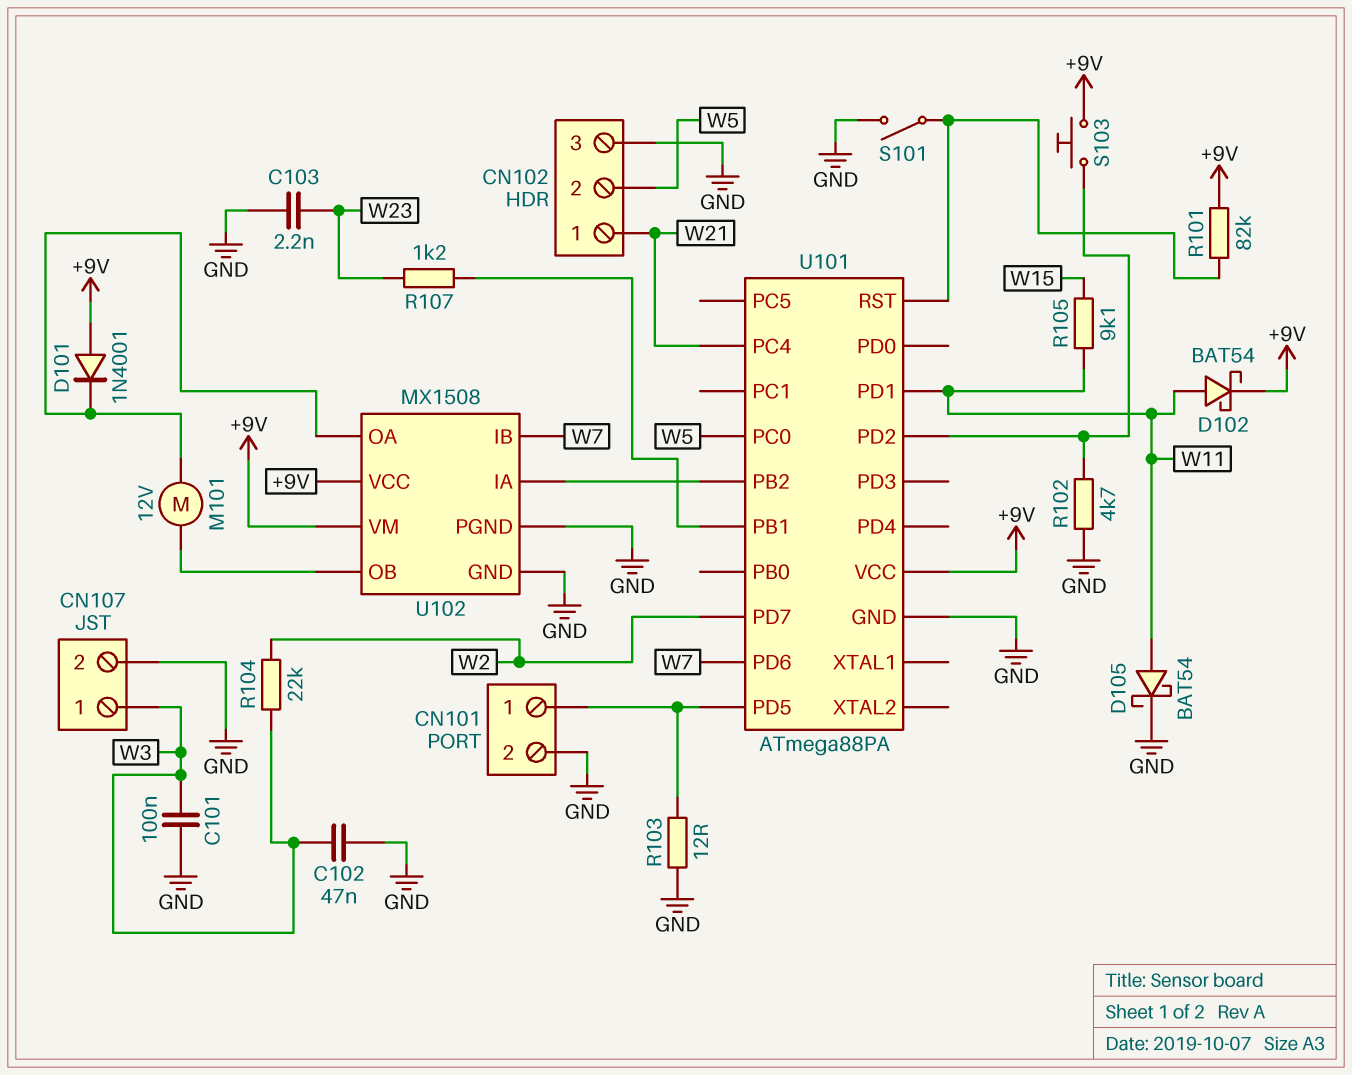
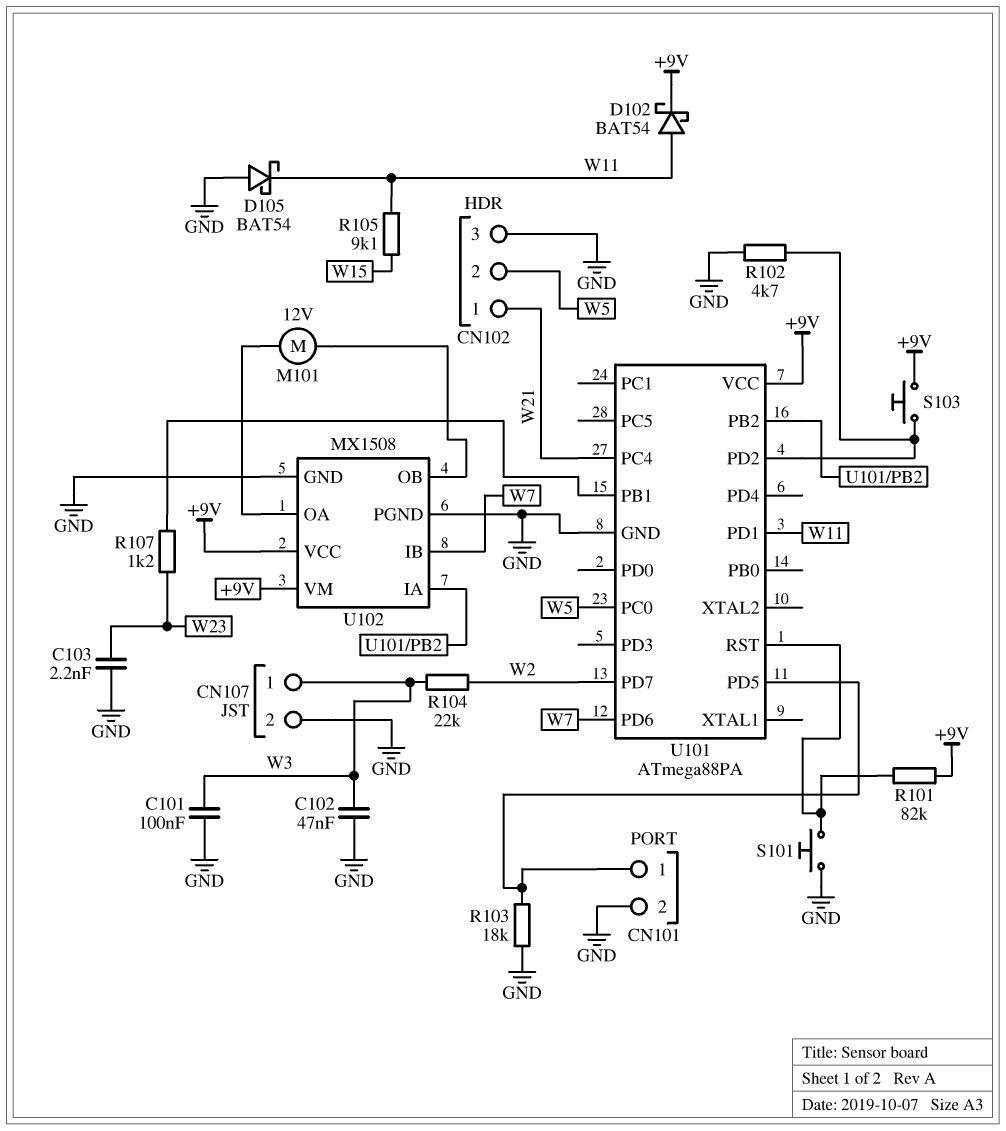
D101: diode 1N4001 (A +9V, K U102/OA) -> none
D105: schottky BAT54 (A W11, K GND) -> schottky BAT54 (A GND, K W11)
R103: 12 (CN101/1, GND) -> 18k (CN101/1, GND)
S101: switch (GND, U101/RST) -> button (GND, U101/RST)

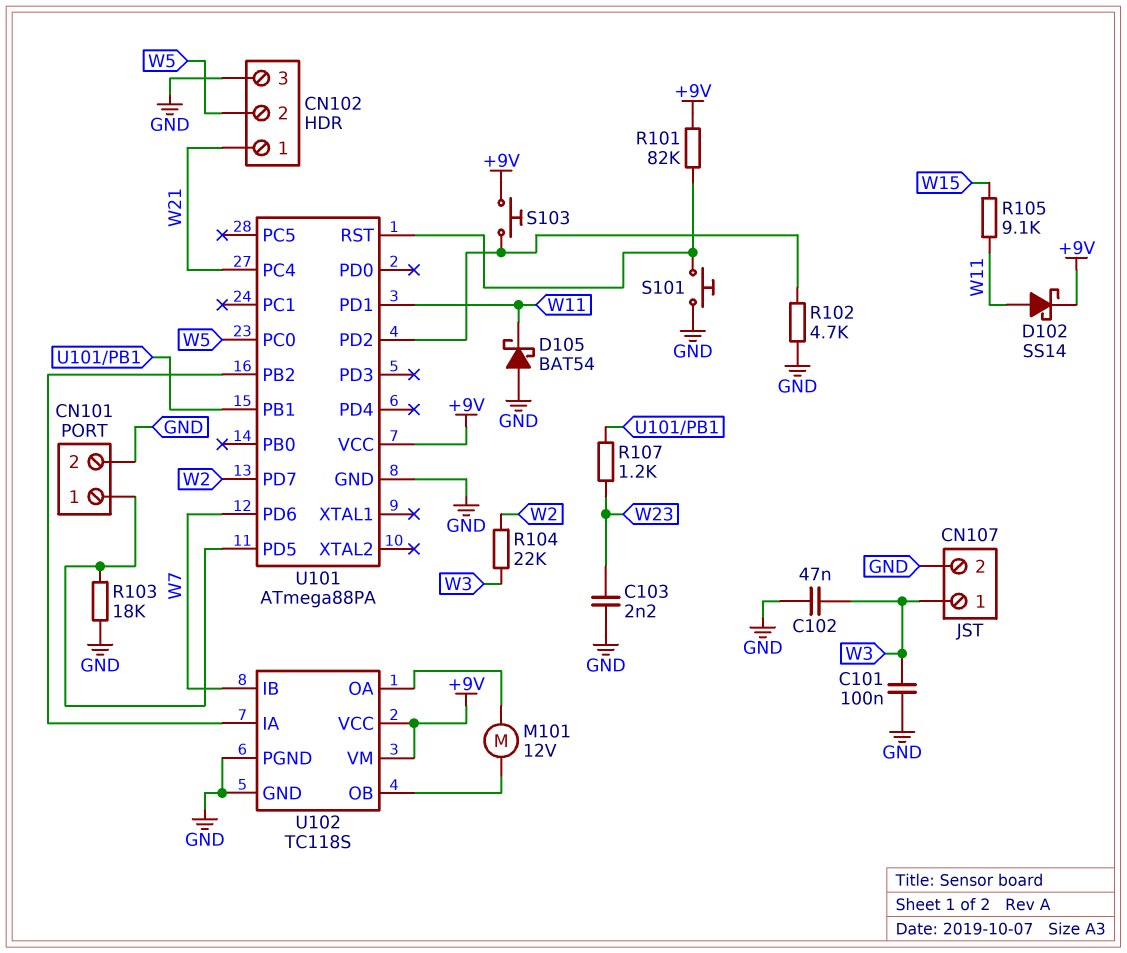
D102: schottky BAT54 (A W11, K +9V) -> schottky SS14 (A W11, K +9V)
U102: MX1508 -> TC118S

